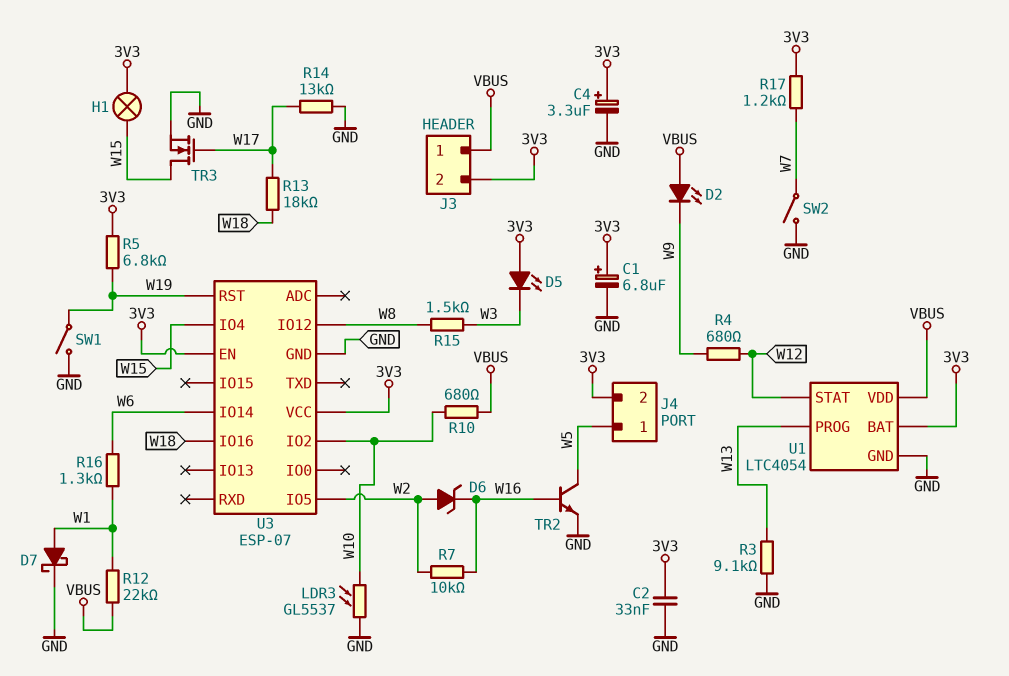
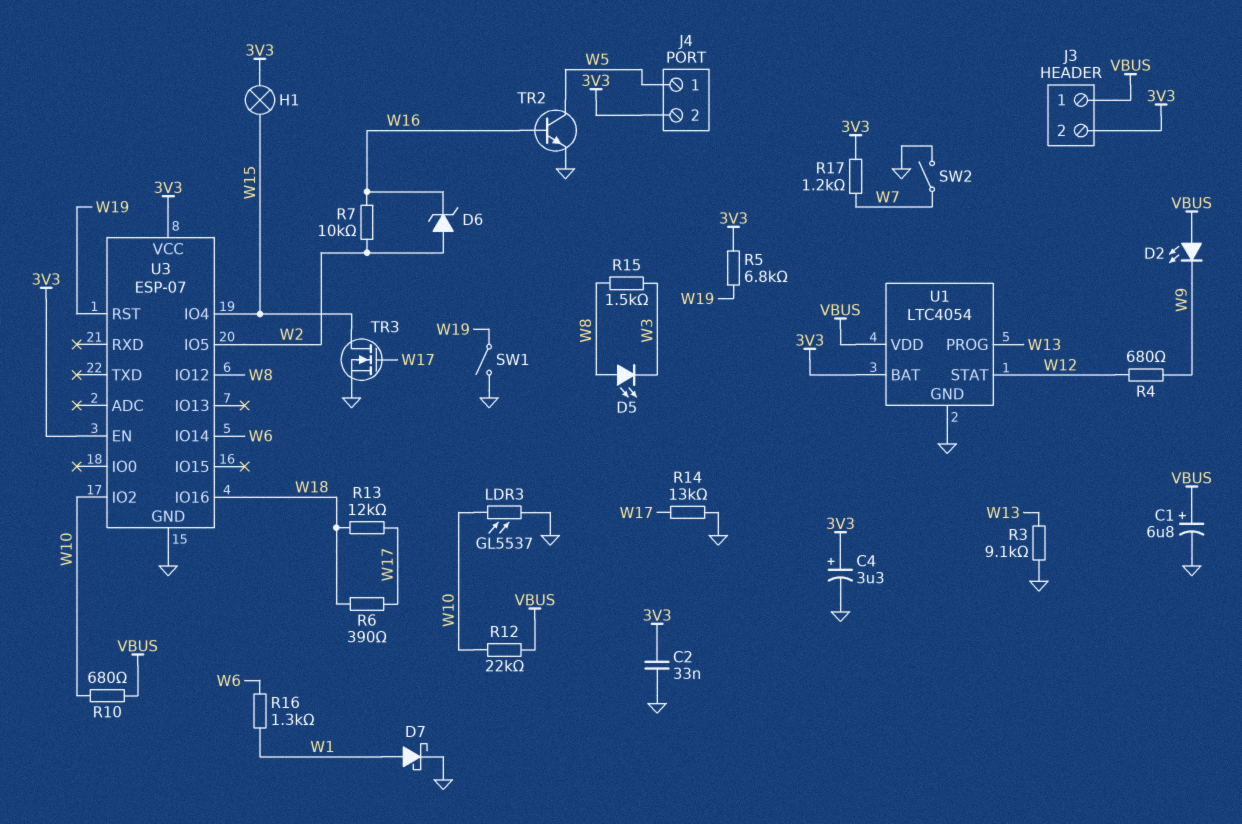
C1: 6.8uF (plus 3V3, minus GND) -> 6.8uF (plus VBUS, minus GND)
D5: LED (A 3V3, K W3) -> LED (A W8, K W3)
R6: none -> 390 (W17, W18)
R12: 22k (VBUS, W1) -> 22k (VBUS, W10)
R13: 18k (W17, W18) -> 12k (W17, W18)

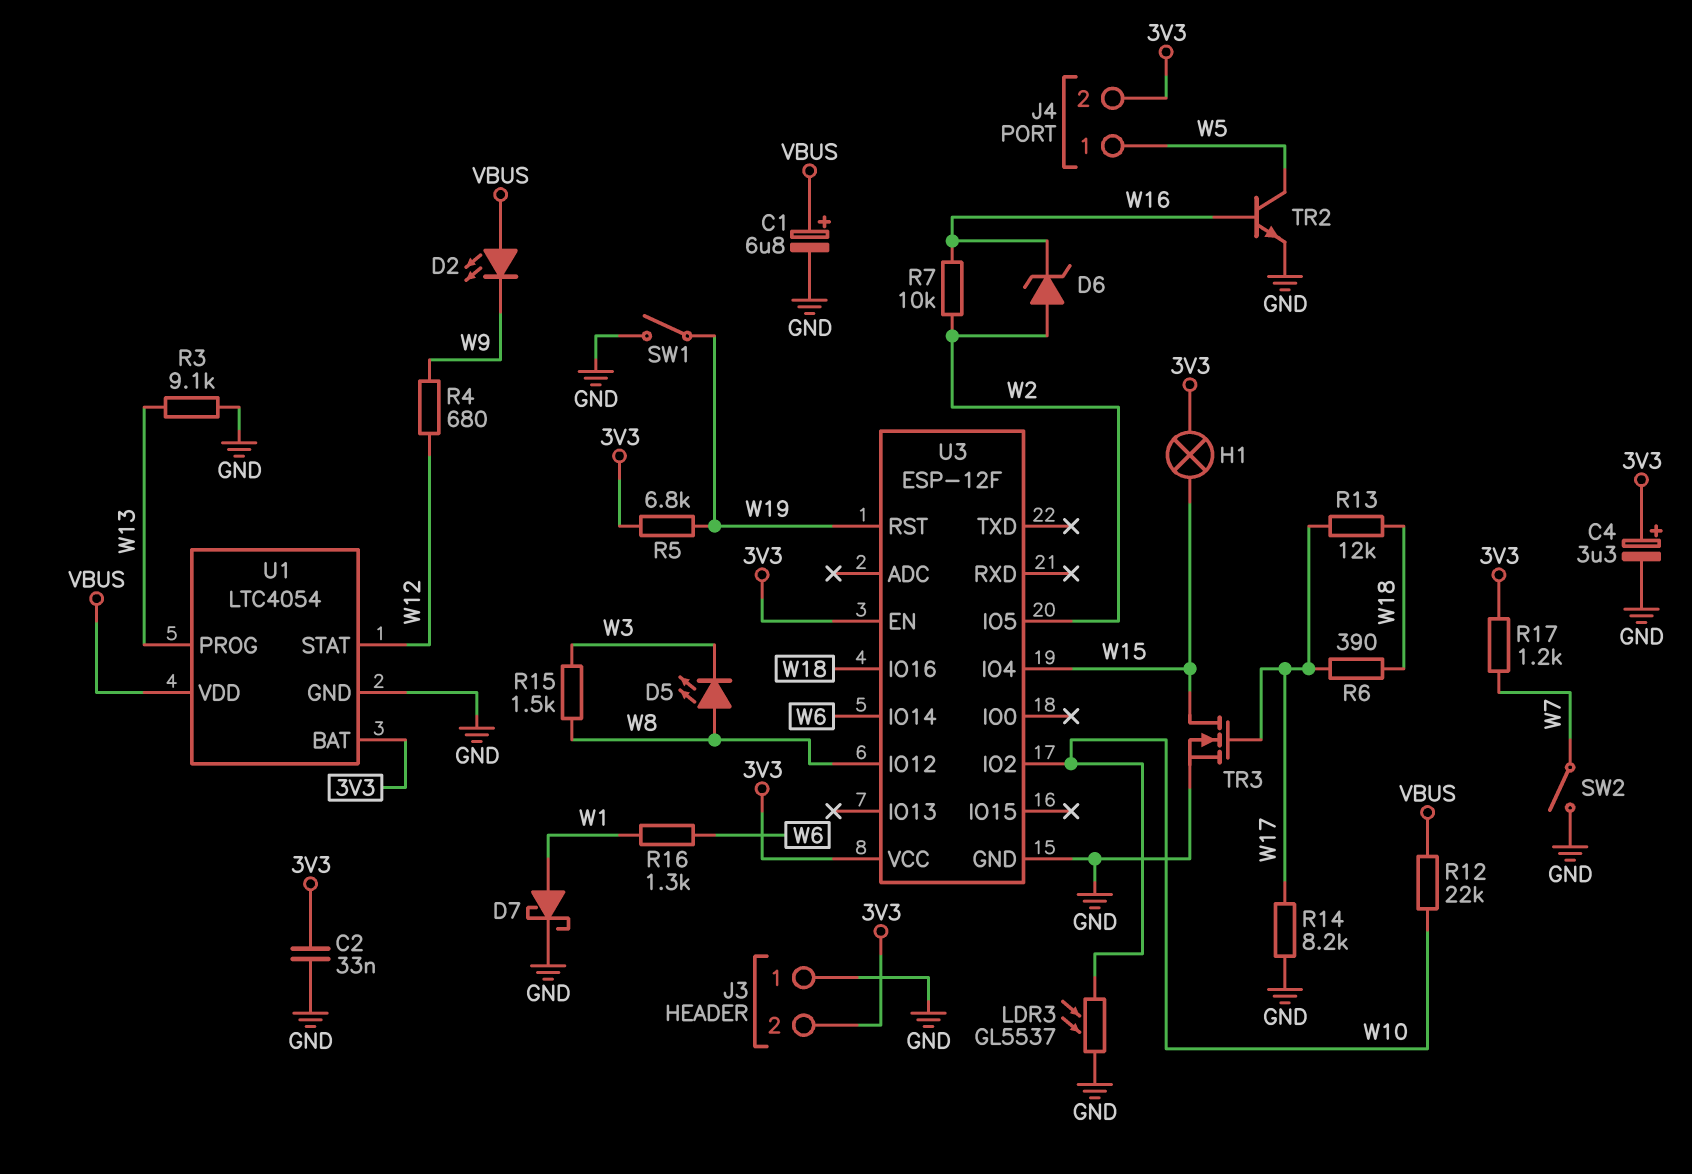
J3 pin 1: VBUS -> GND
R10: 680 (VBUS, W10) -> none
R14: 13k (GND, W17) -> 8.2k (GND, W17)
U3: ESP-07 -> ESP-12F

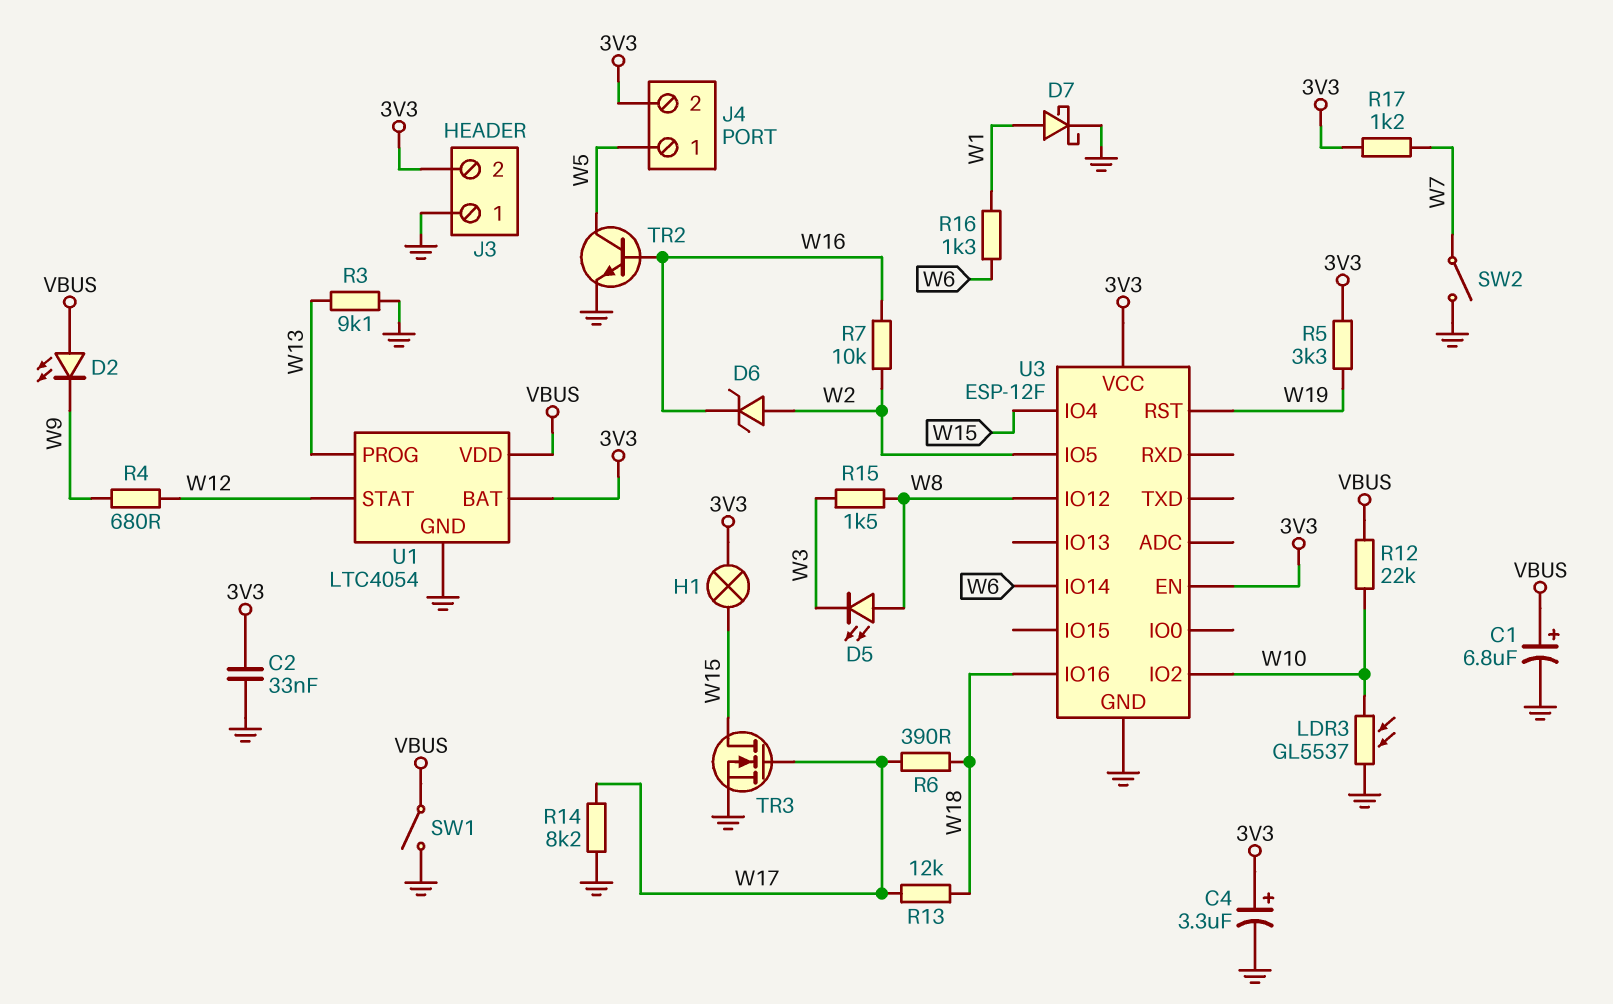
R5: 6.8k (3V3, W19) -> 3.3k (3V3, W19)
SW1: switch (GND, W19) -> switch (GND, VBUS)

